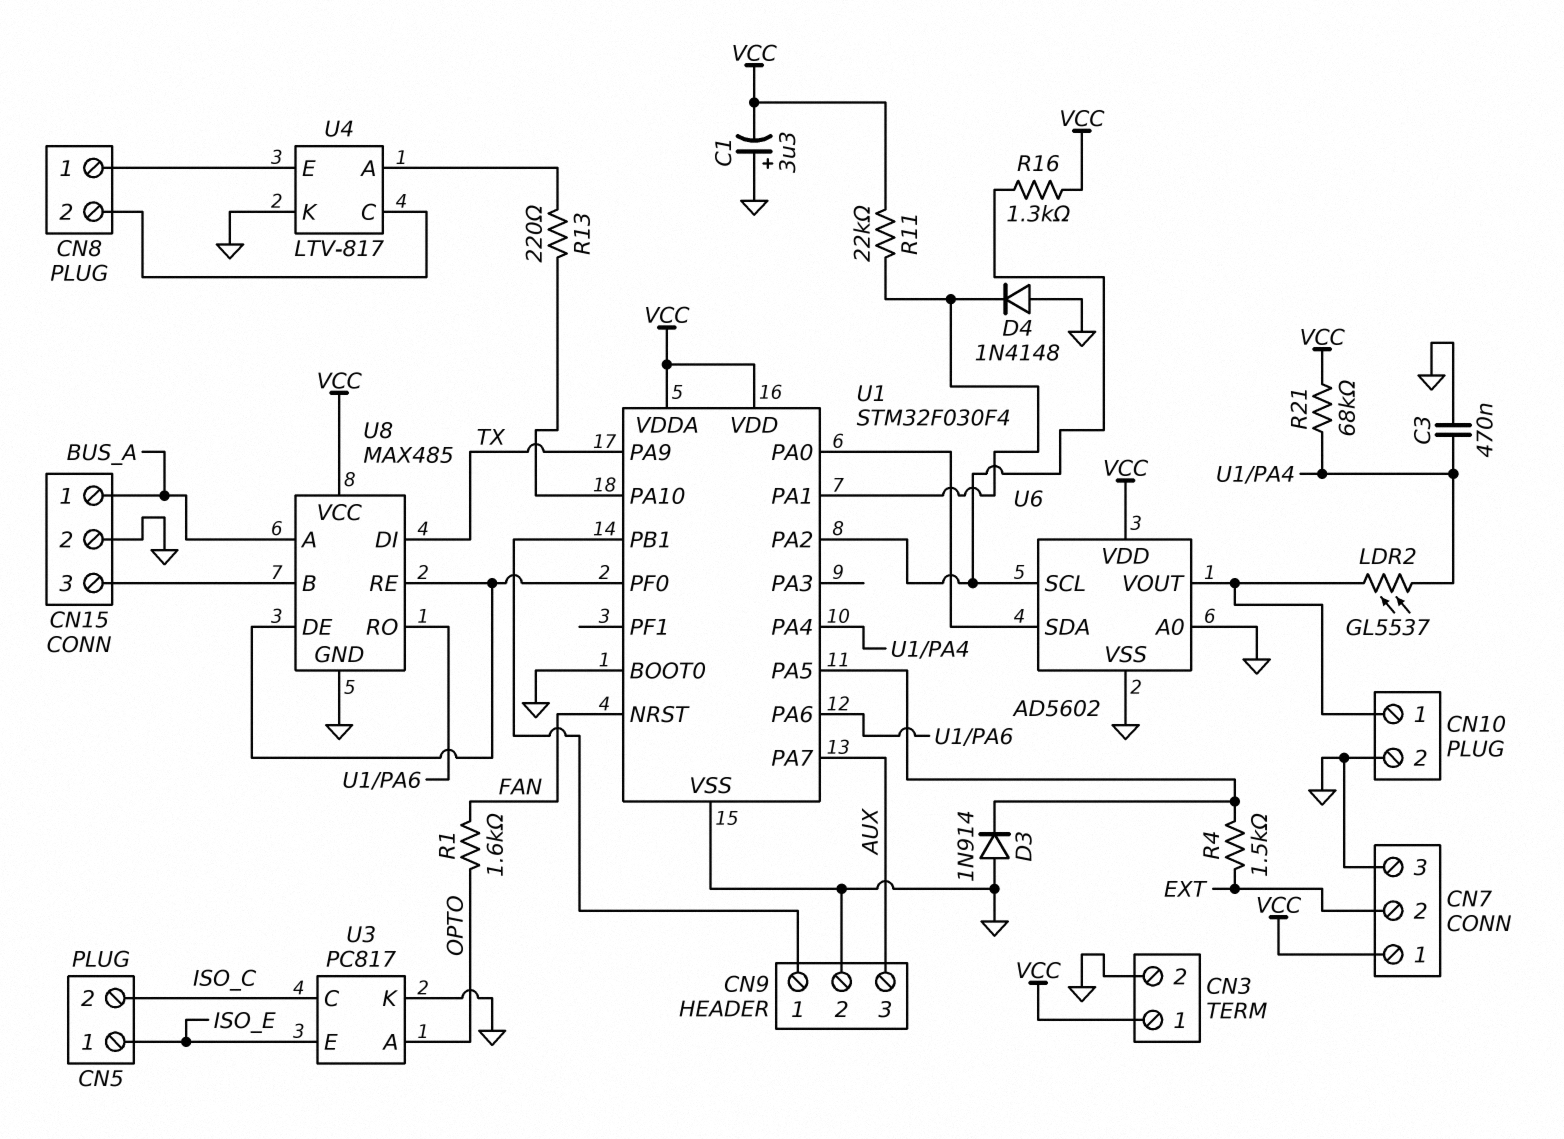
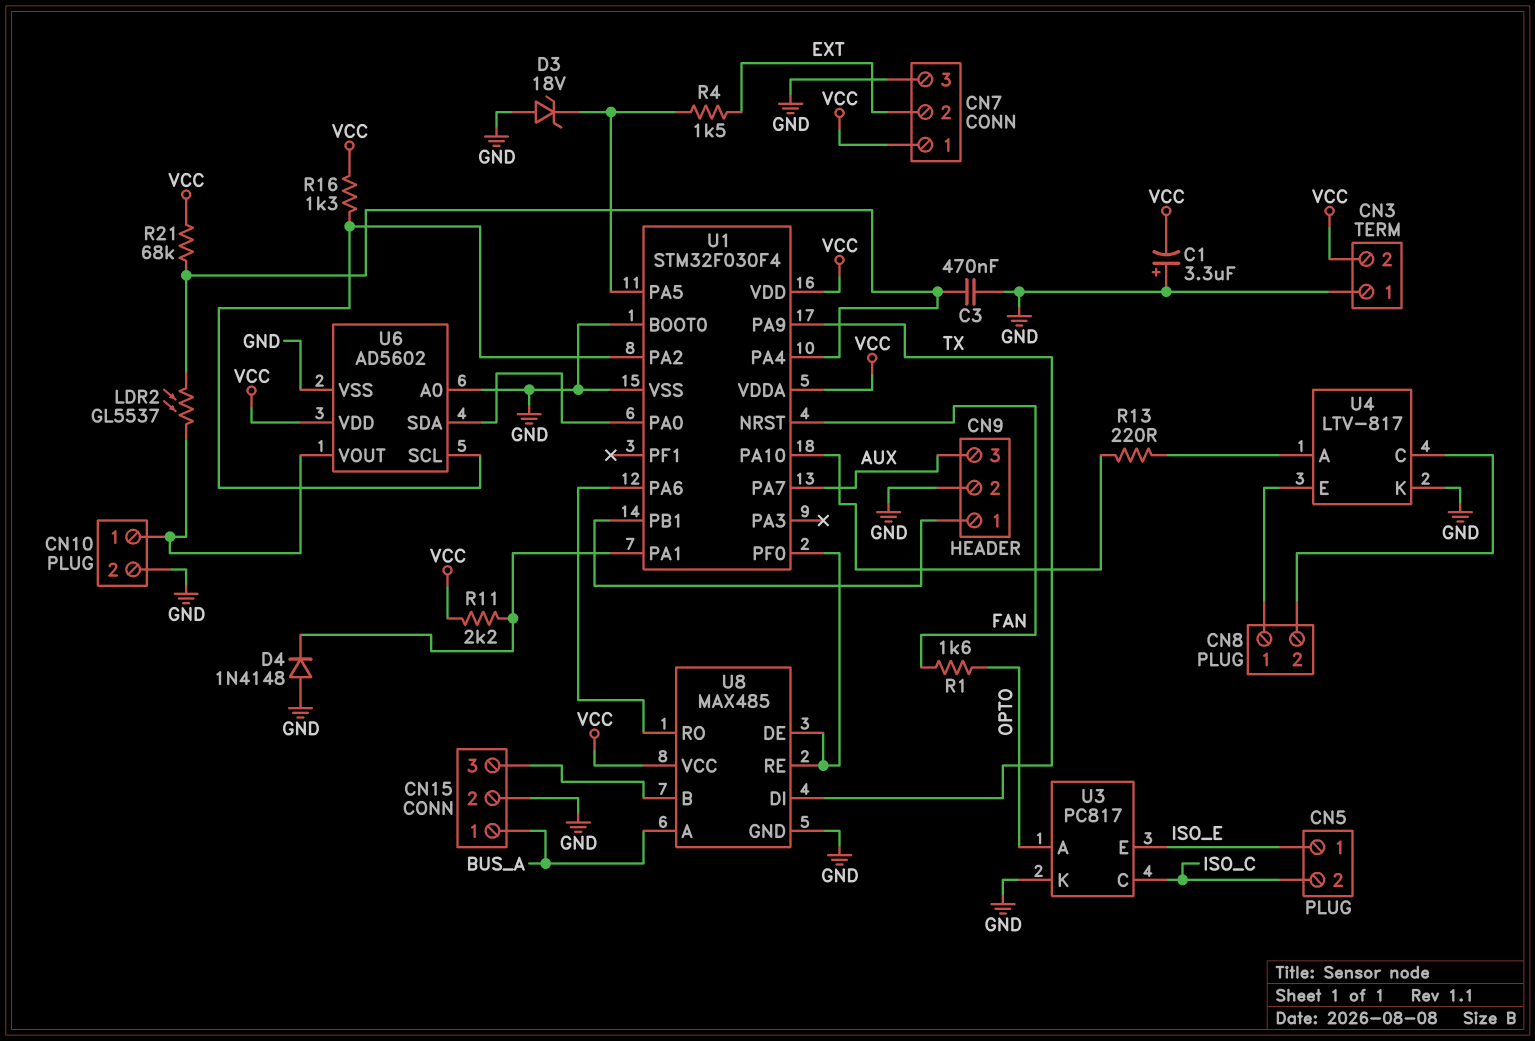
CN3 pin 1: VCC -> GND
CN3 pin 2: GND -> VCC
D3: diode 1N914 (A GND, K U1/PA5) -> zener 18V (A GND, K U1/PA5)
R11: 22k (U1/PA1, VCC) -> 2.2k (U1/PA1, VCC)

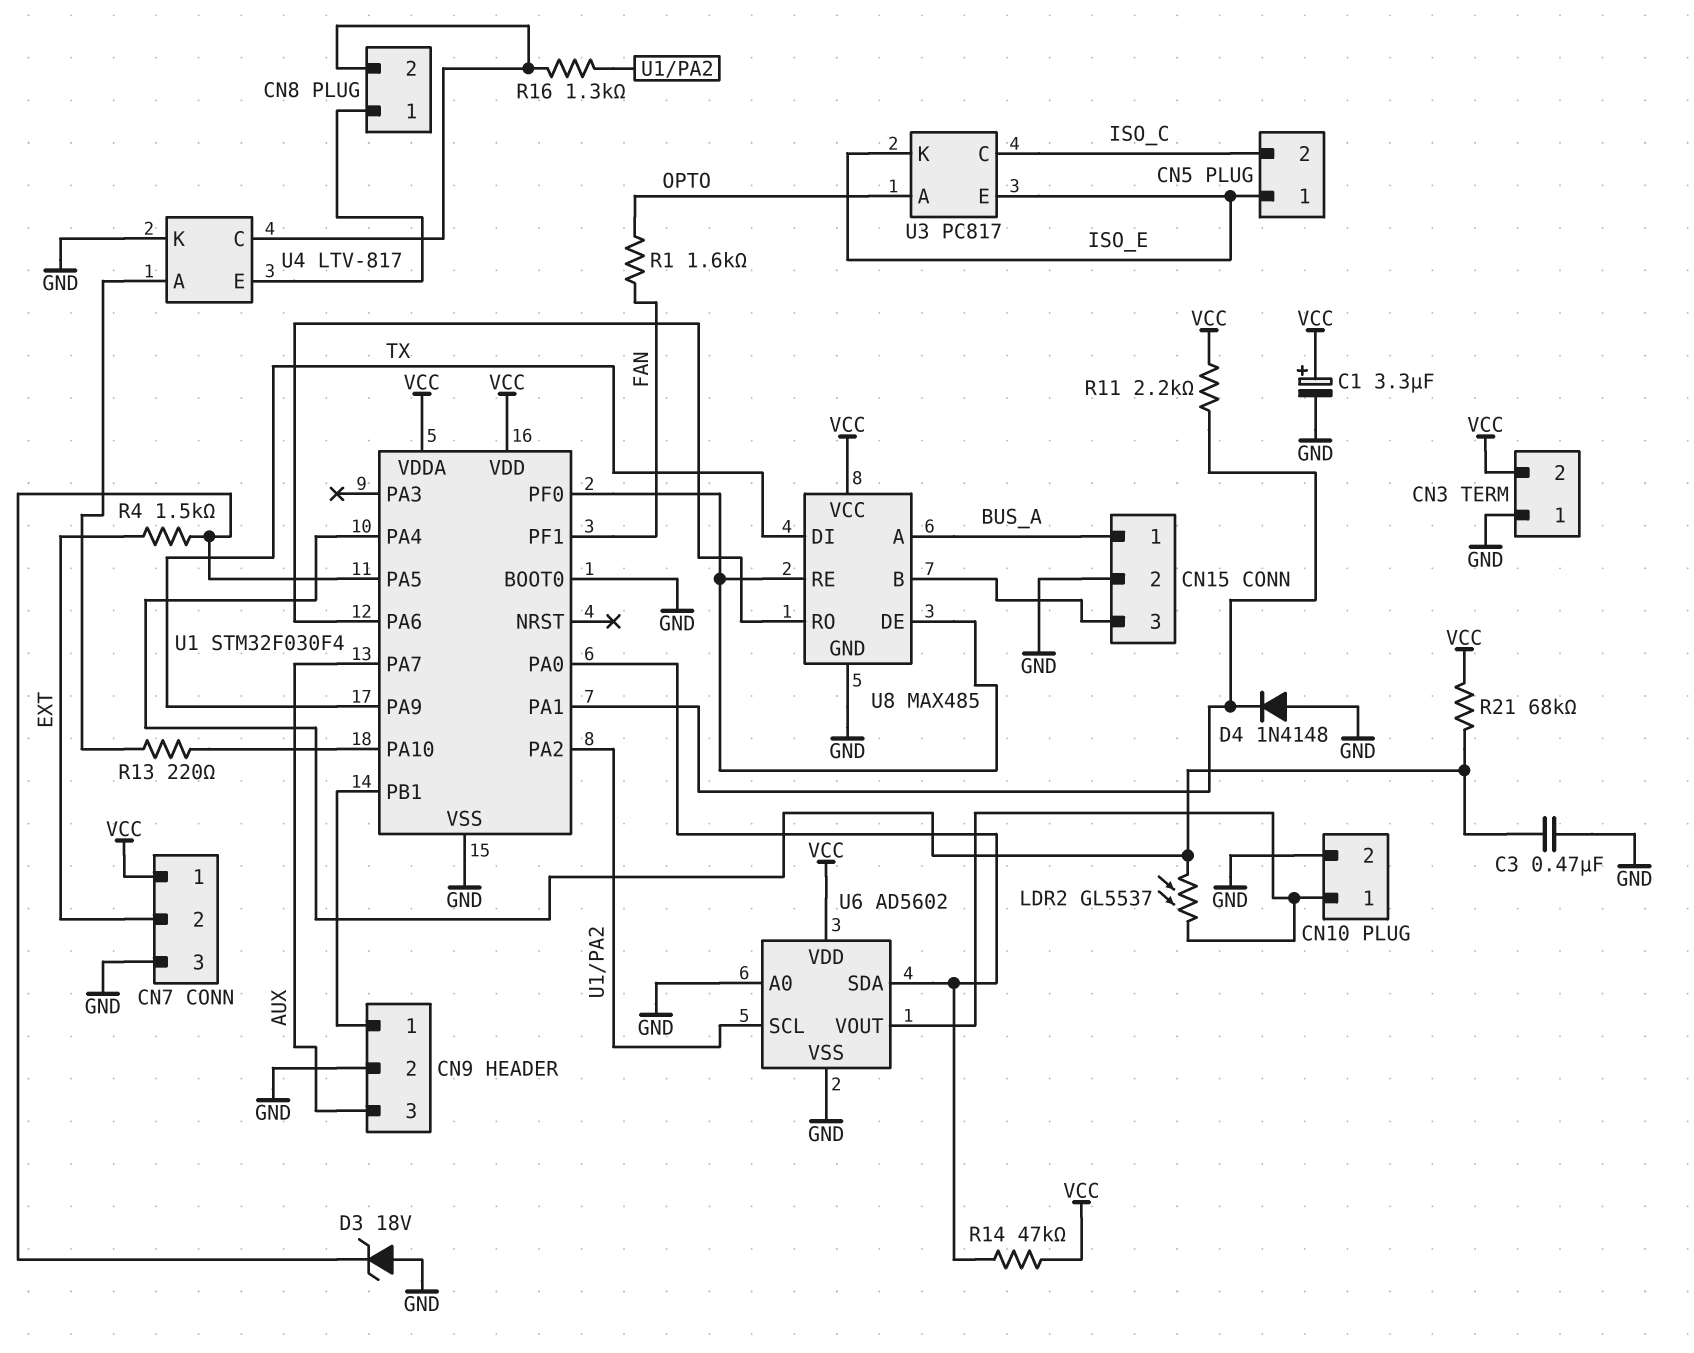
C1: 3.3uF (plus GND, minus VCC) -> 3.3uF (plus VCC, minus GND)
R14: none -> 47k (U1/PA0, VCC)
R16: 1.3k (U1/PA2, VCC) -> 1.3k (CN8/2, U1/PA2)
U1 pin NRST: FAN -> none
U1 pin PF1: none -> FAN
U3 pin K: GND -> ISO_E

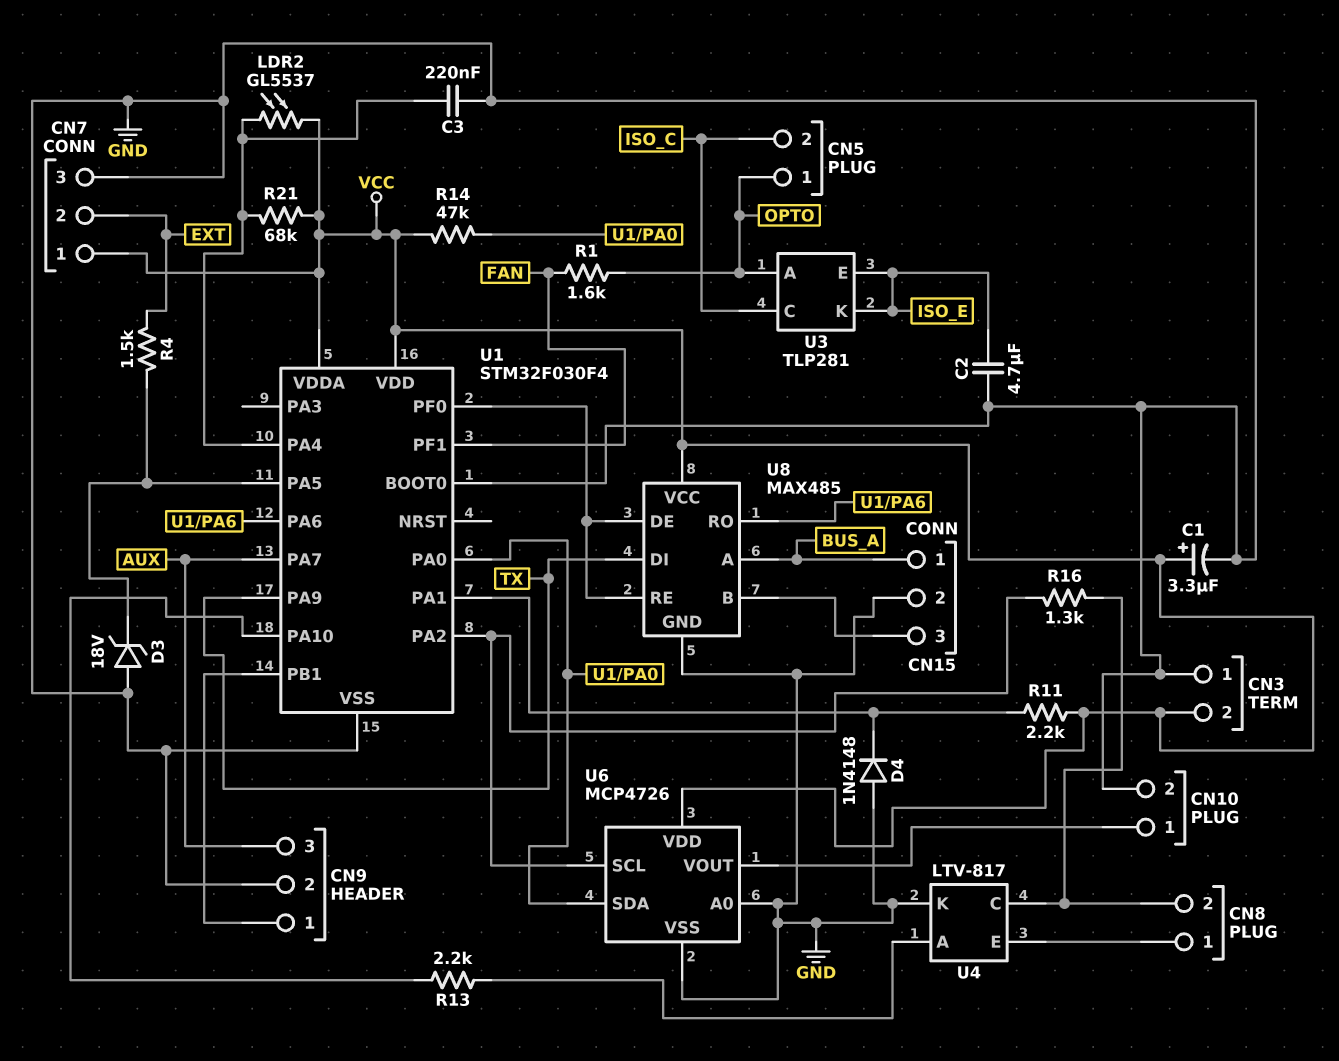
C2: none -> 4.7uF (GND, ISO_E)
C3: 470nF (GND, U1/PA4) -> 220nF (GND, U1/PA4)
CN5 pin 1: ISO_E -> OPTO
LDR2: GL5537 (CN10/1, U1/PA4) -> GL5537 (U1/PA4, VCC)
R13: 220 (U1/PA10, U4/A) -> 2.2k (U1/PA10, U4/A)
U3: PC817 -> TLP281
U6: AD5602 -> MCP4726

